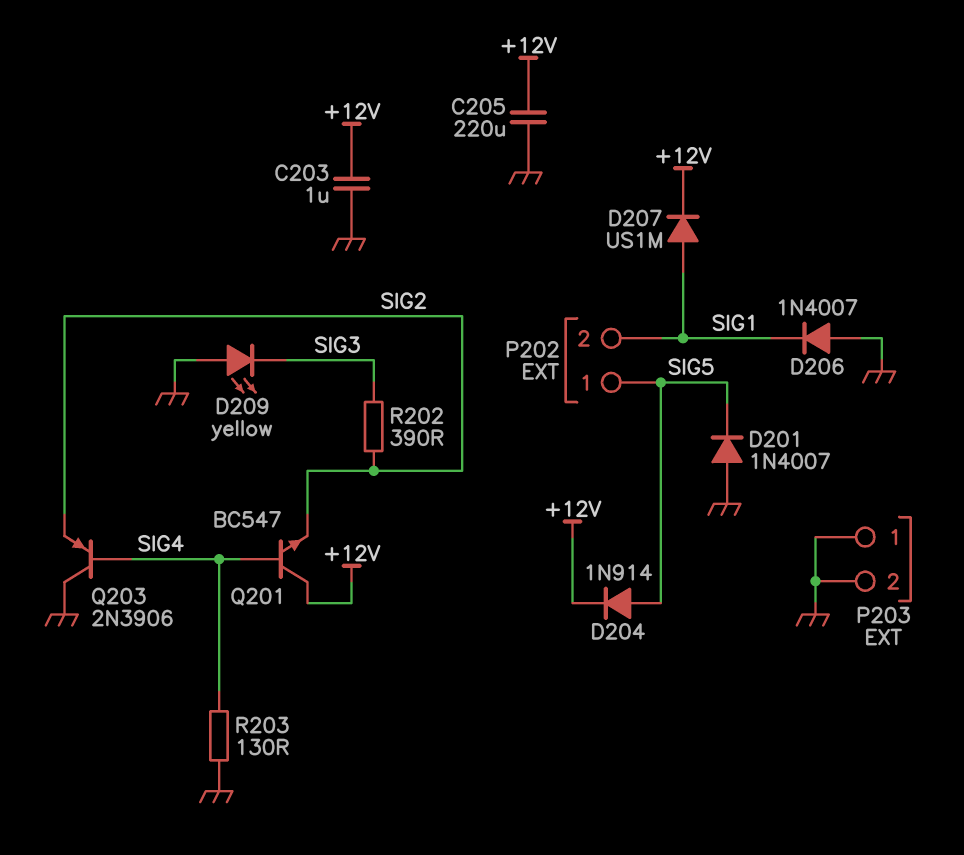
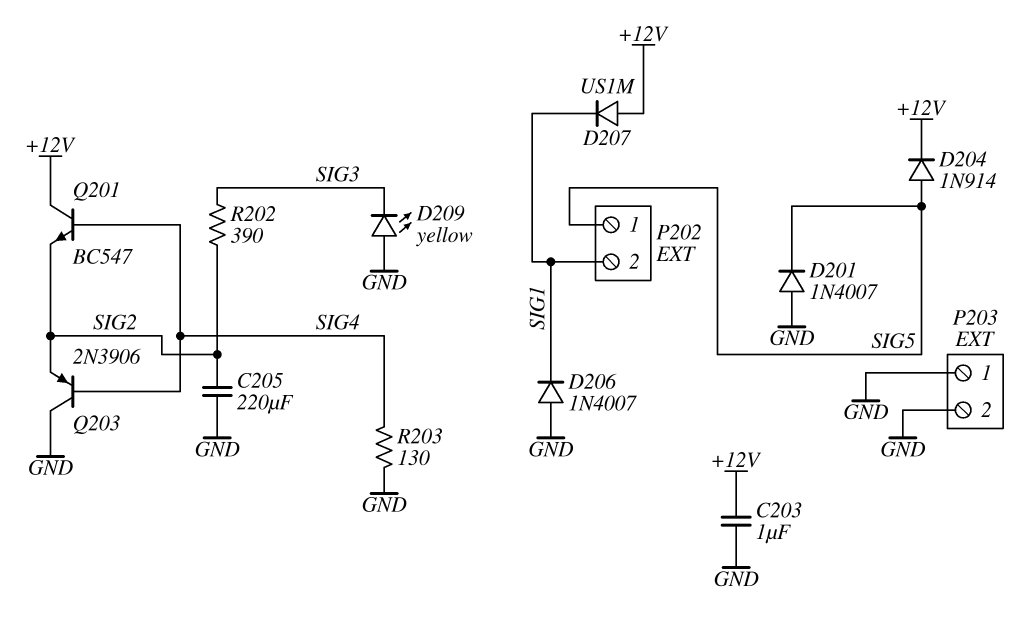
C205: 220uF (+12V, GND) -> 220uF (GND, SIG2)
D207: diode US1M (A SIG1, K +12V) -> diode US1M (A +12V, K SIG1)

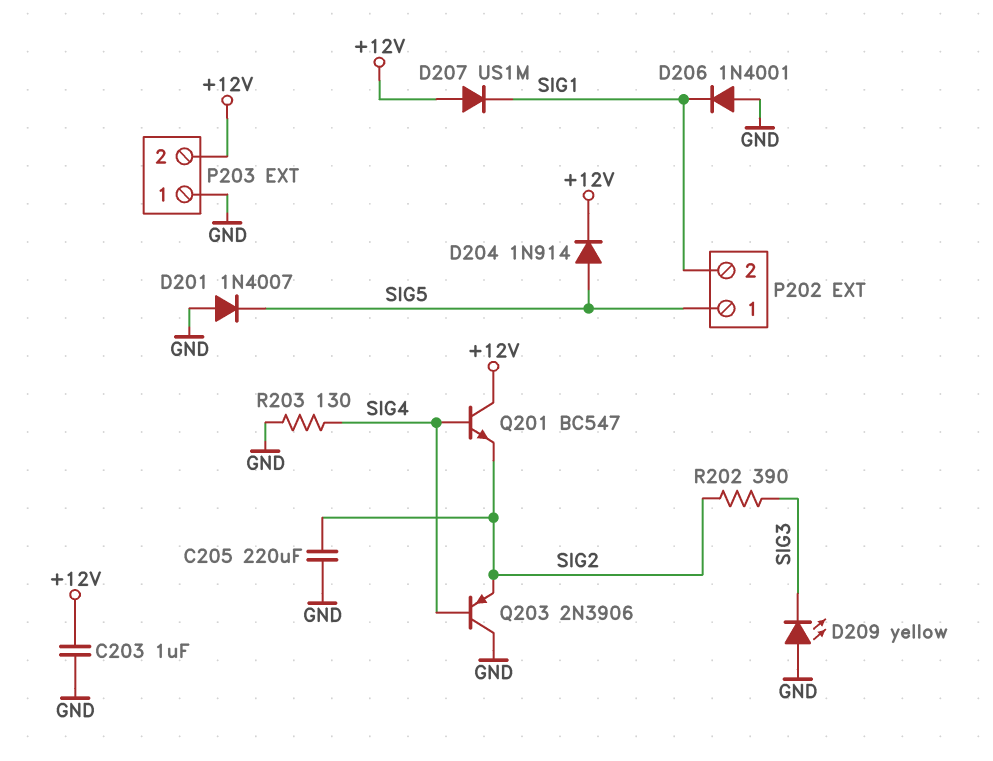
D206: diode 1N4007 (A GND, K SIG1) -> diode 1N4001 (A GND, K SIG1)
P203 pin 2: GND -> +12V

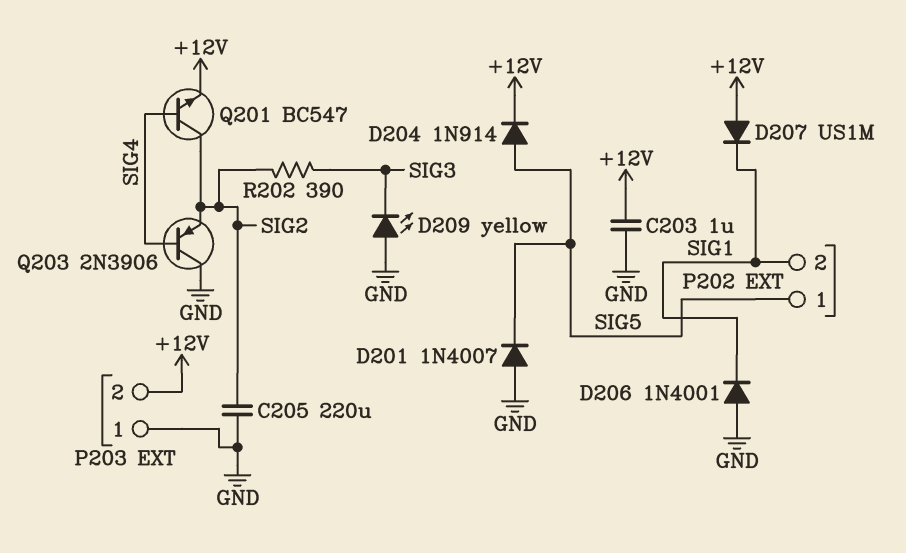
Q201: NPN BC547 (B SIG4, C +12V, E SIG2) -> NPN BC547 (B SIG4, C SIG2, E +12V)
R203: 130 (GND, SIG4) -> none

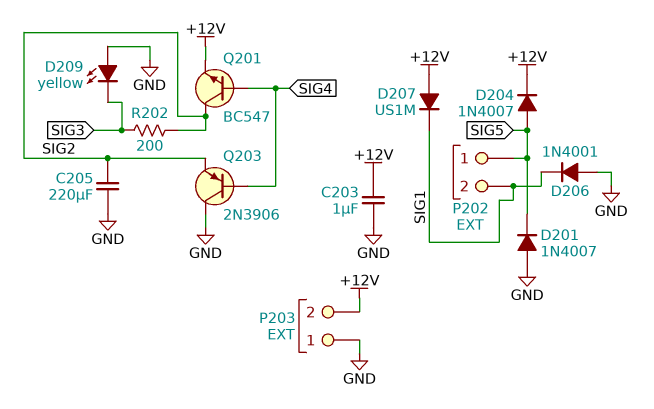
D204: diode 1N914 (A SIG5, K +12V) -> diode 1N4007 (A SIG5, K +12V)
R202: 390 (SIG2, SIG3) -> 200 (SIG2, SIG3)

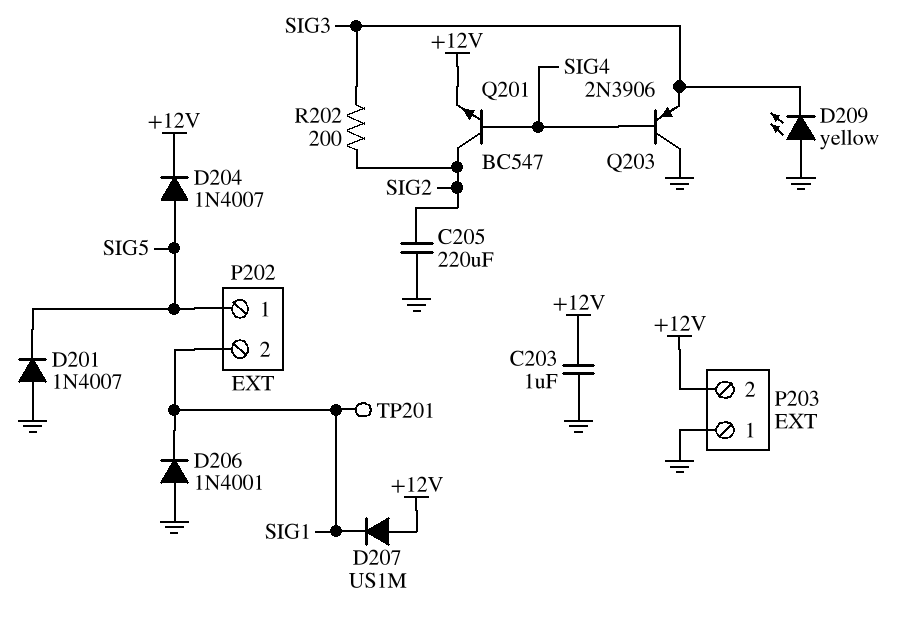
Q203: PNP 2N3906 (B SIG4, C GND, E SIG2) -> PNP 2N3906 (B SIG4, C GND, E SIG3)
TP201: none -> test point (SIG1)

